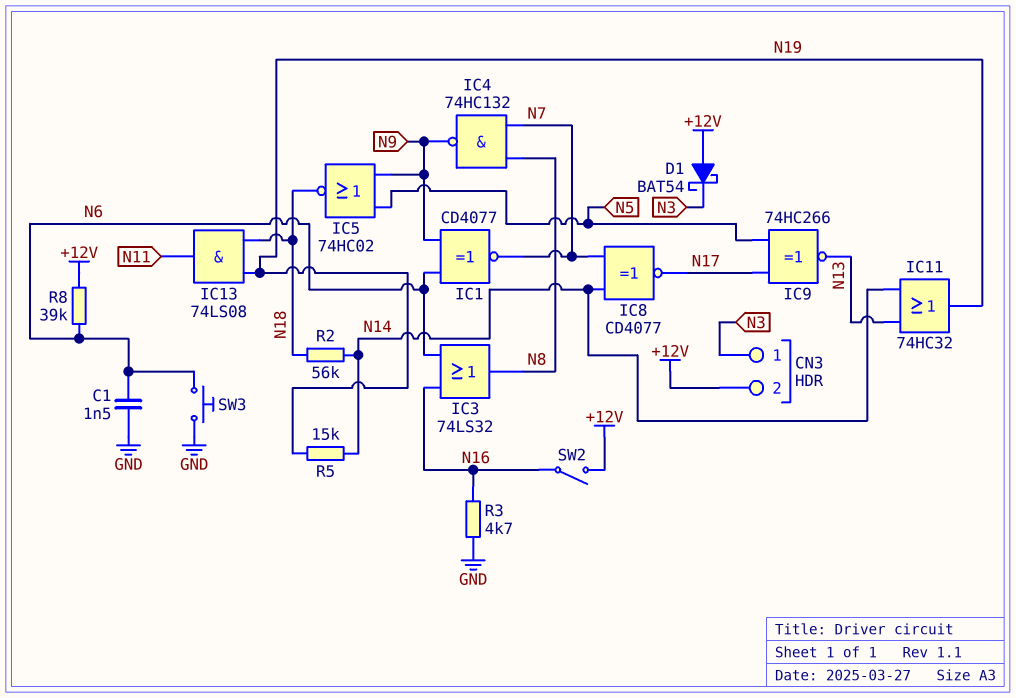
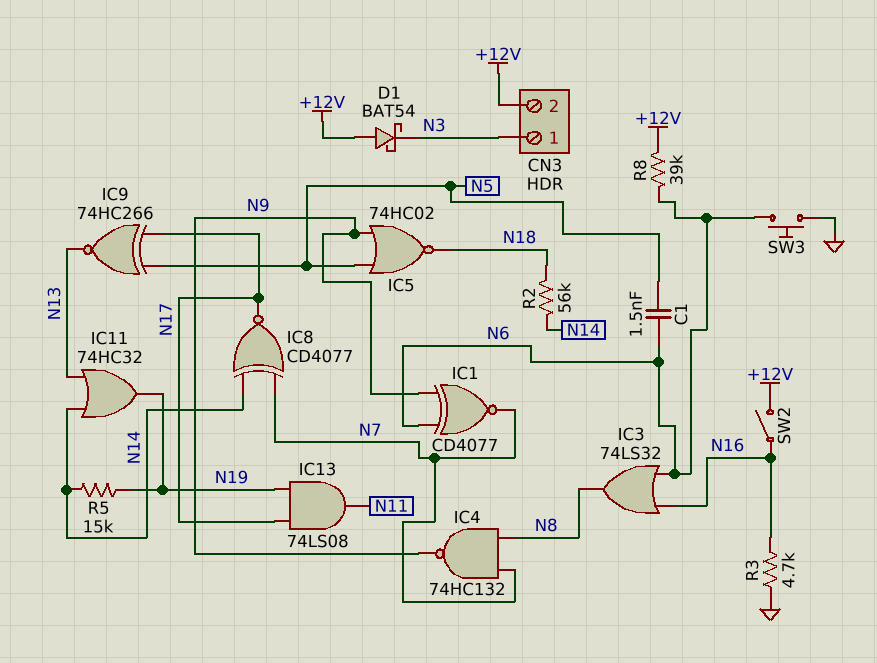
C1: 1.5nF (GND, N6) -> 1.5nF (N5, N6)
IC13: AND 74LS08 (in N18, in N19, out N11) -> AND 74LS08 (in N17, in N19, out N11)

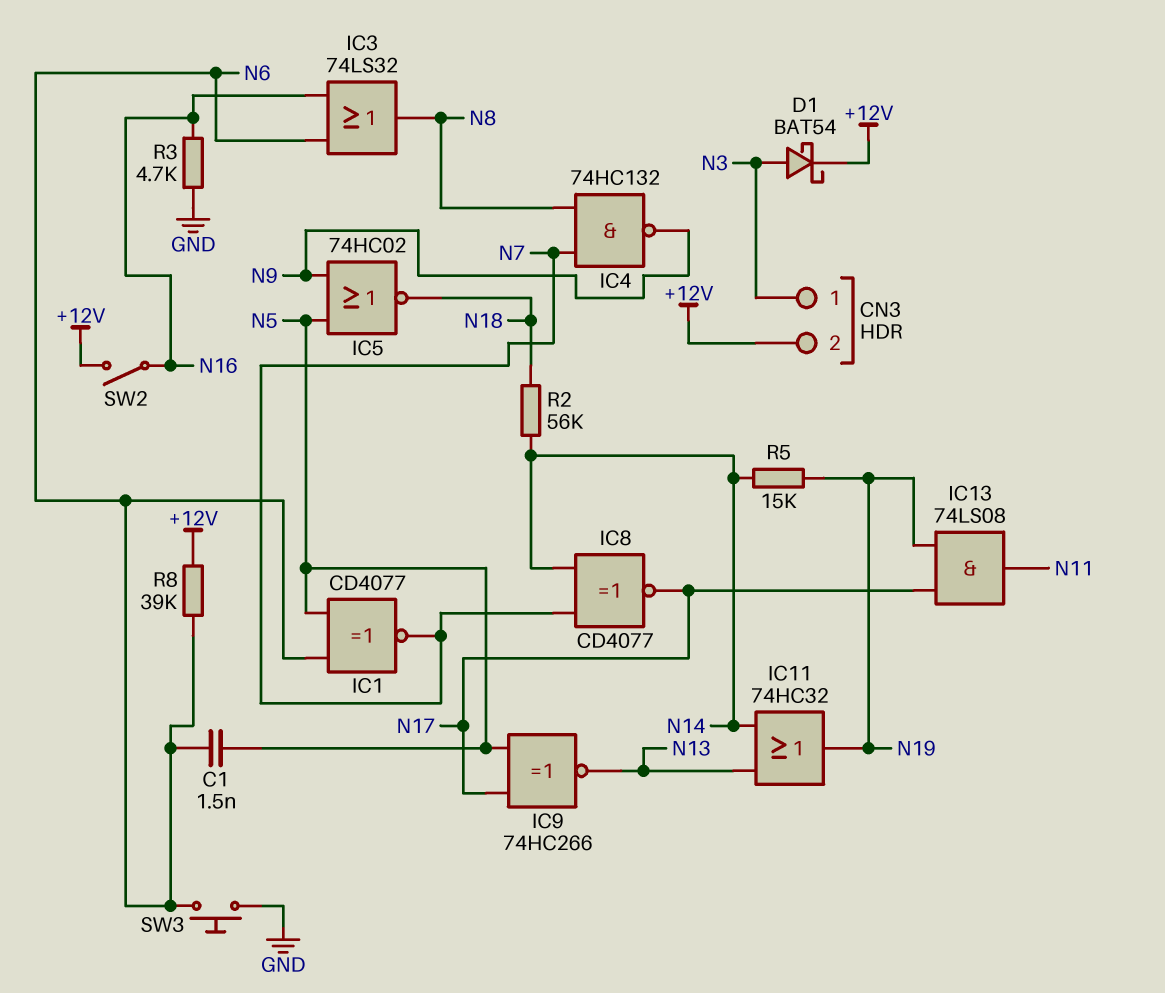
D1: schottky BAT54 (A +12V, K N3) -> schottky BAT54 (A N3, K +12V)
IC1: XNOR CD4077 (in N6, in N9, out N7) -> XNOR CD4077 (in N5, in N6, out N7)

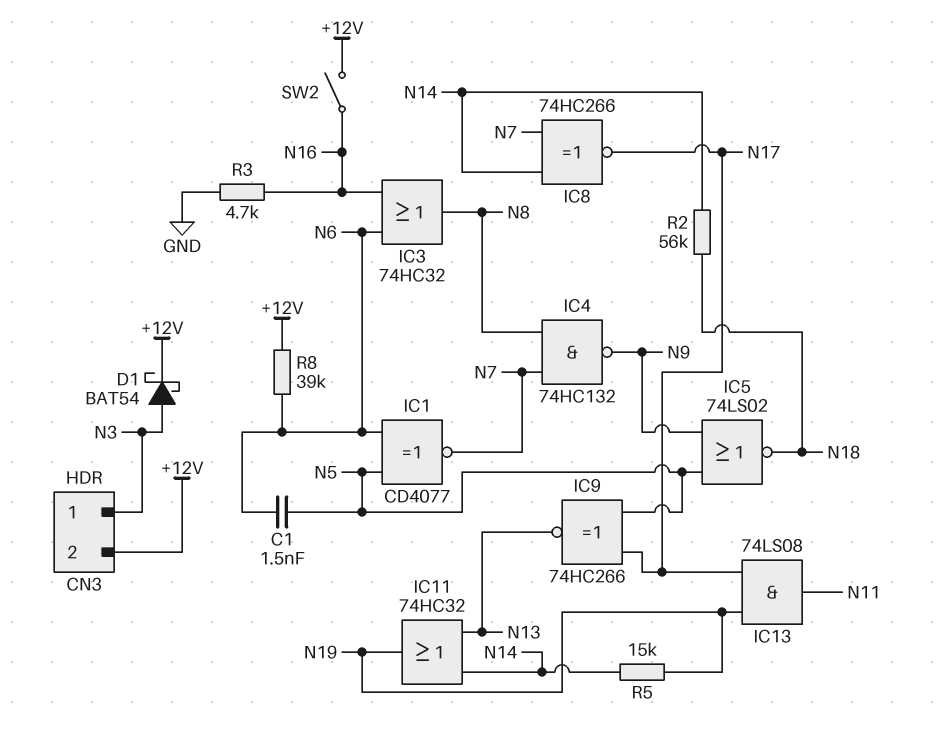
IC3: OR 74LS32 (in N6, in N16, out N8) -> OR 74HC32 (in N6, in N16, out N8)
IC5: NOR 74HC02 (in N5, in N9, out N18) -> NOR 74LS02 (in N5, in N9, out N18)
IC8: XNOR CD4077 (in N7, in N14, out N17) -> XNOR 74HC266 (in N7, in N14, out N17)
SW3: button (GND, N6) -> none

